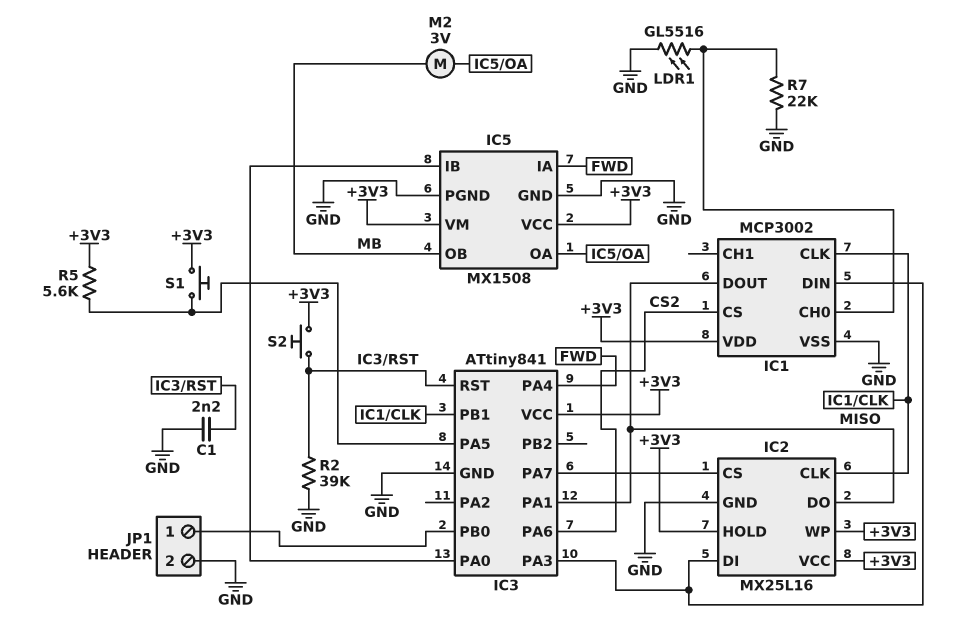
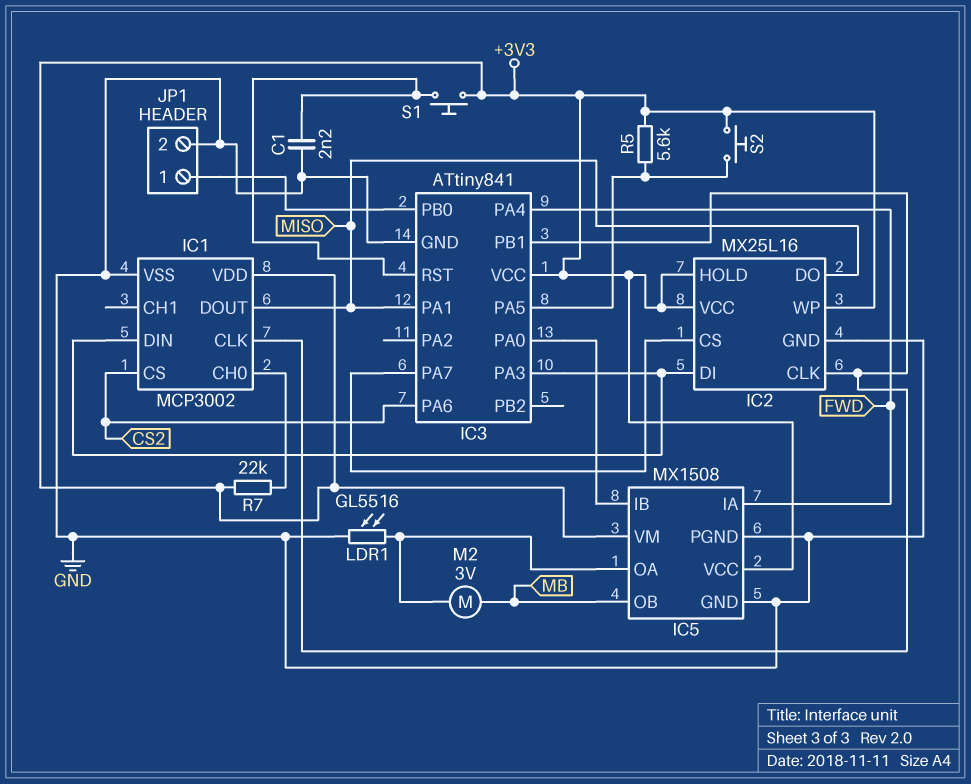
LDR1: GL5516 (GND, IC1/CH0) -> GL5516 (GND, IC5/OA)
R2: 39k (GND, IC3/RST) -> none
R7: 22k (GND, IC1/CH0) -> 22k (+3V3, IC1/CH0)
S1: button (+3V3, IC3/PA5) -> button (+3V3, IC3/RST)
S2: button (+3V3, IC3/RST) -> button (+3V3, IC3/PA5)

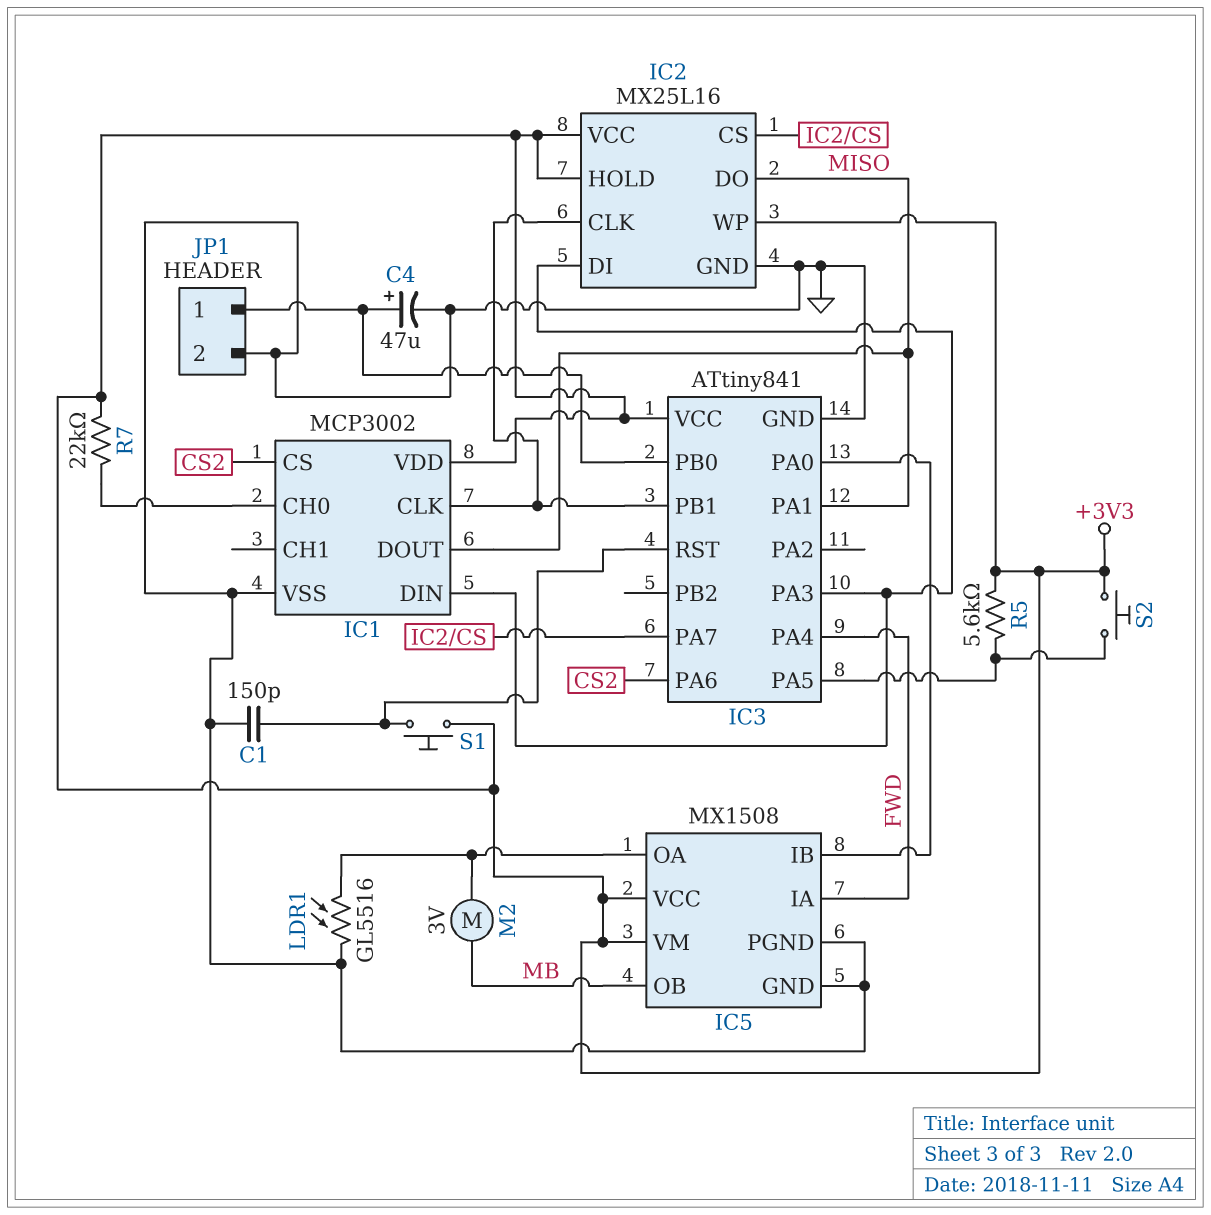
C1: 2.2nF (GND, IC3/RST) -> 150pF (GND, IC3/RST)
C4: none -> 47uF (plus IC3/PB0, minus GND)

